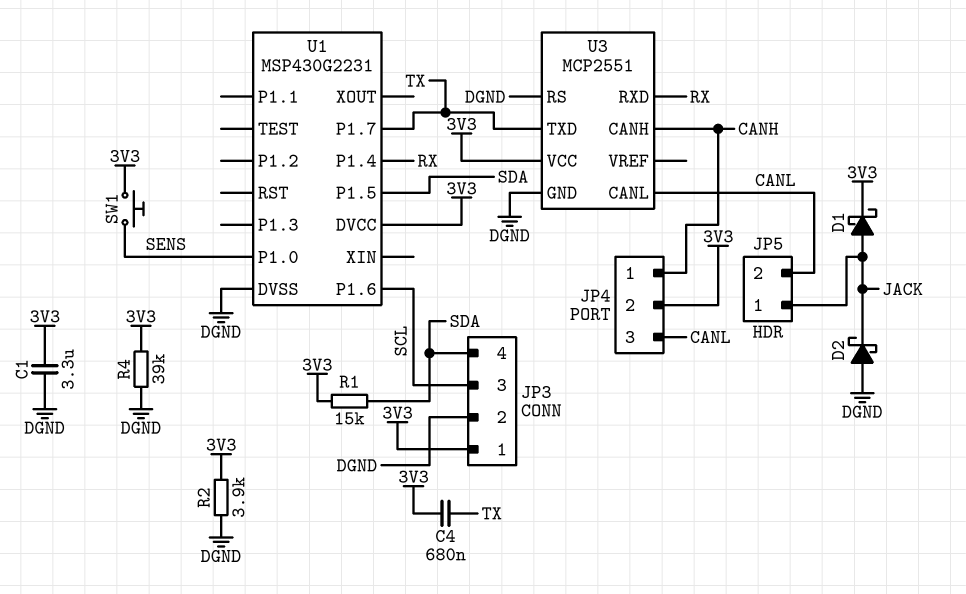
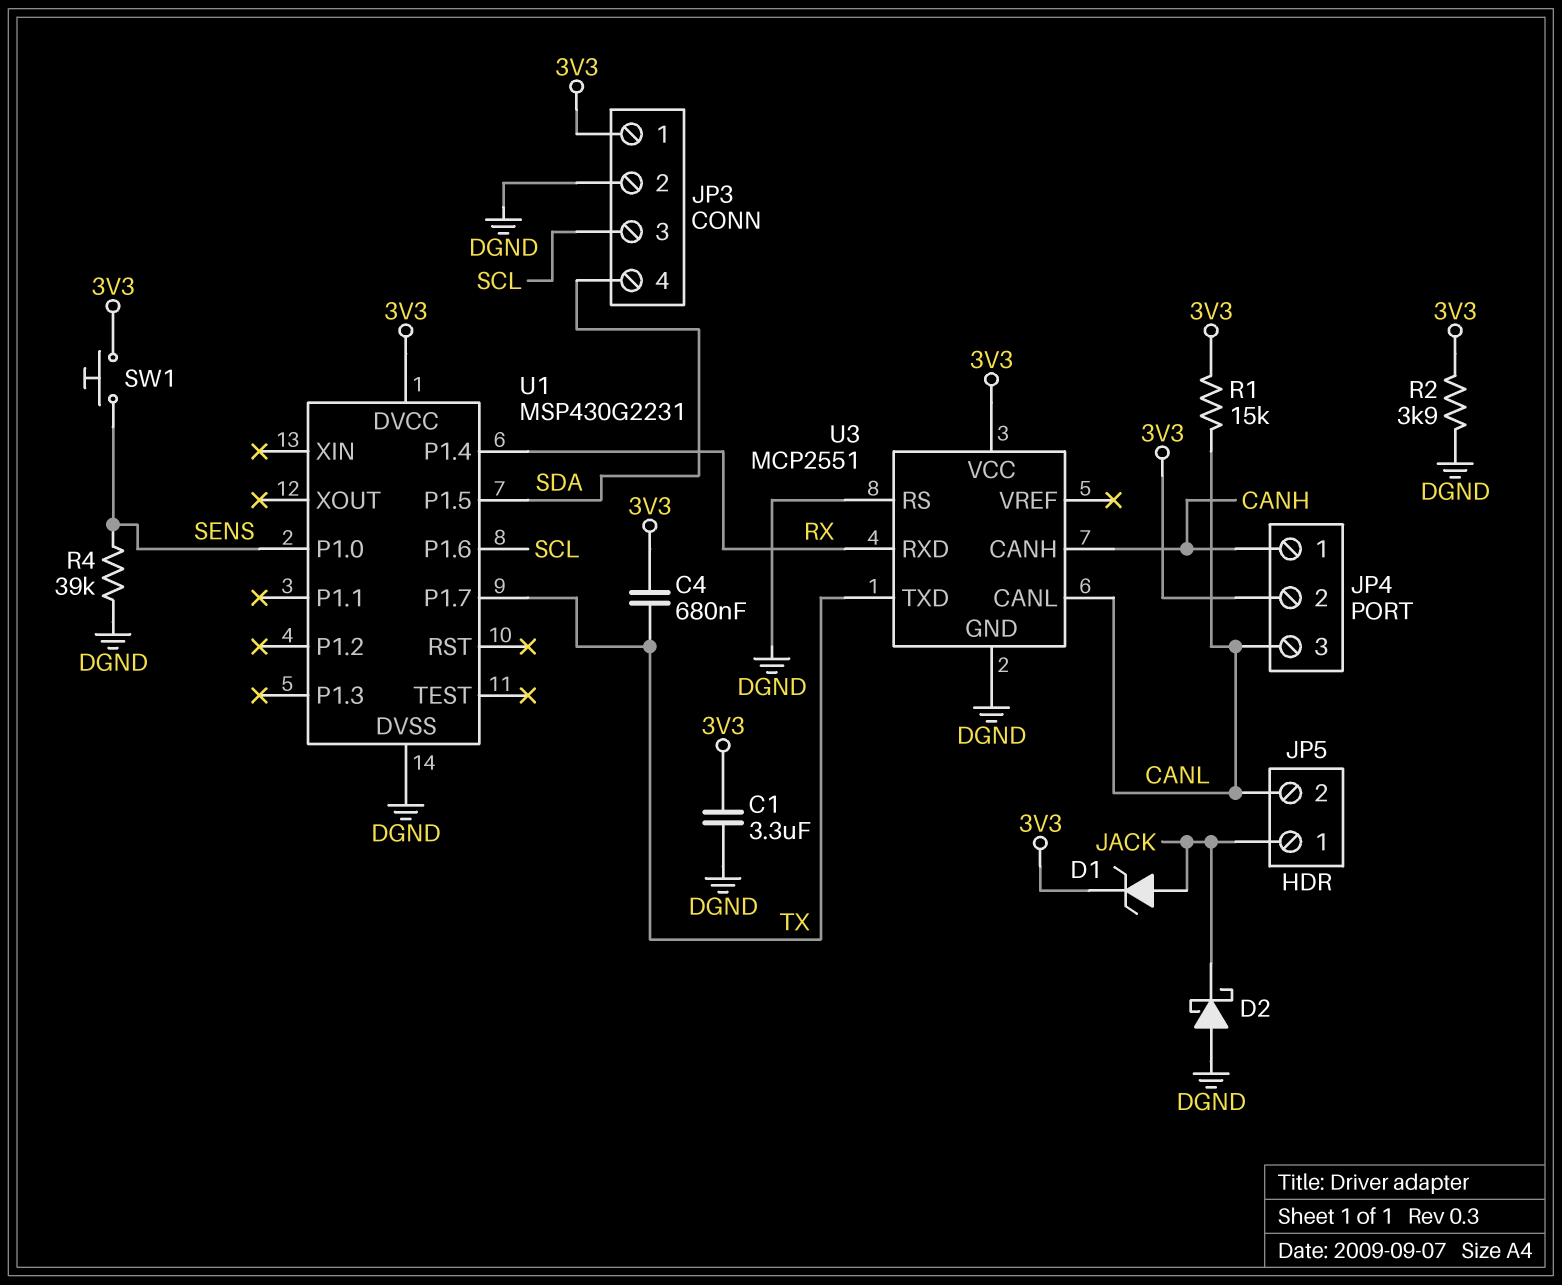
D1: schottky (A JACK, K 3V3) -> zener (A JACK, K 3V3)
R1: 15k (3V3, SDA) -> 15k (3V3, CANL)
R4: 39k (3V3, DGND) -> 39k (DGND, SENS)

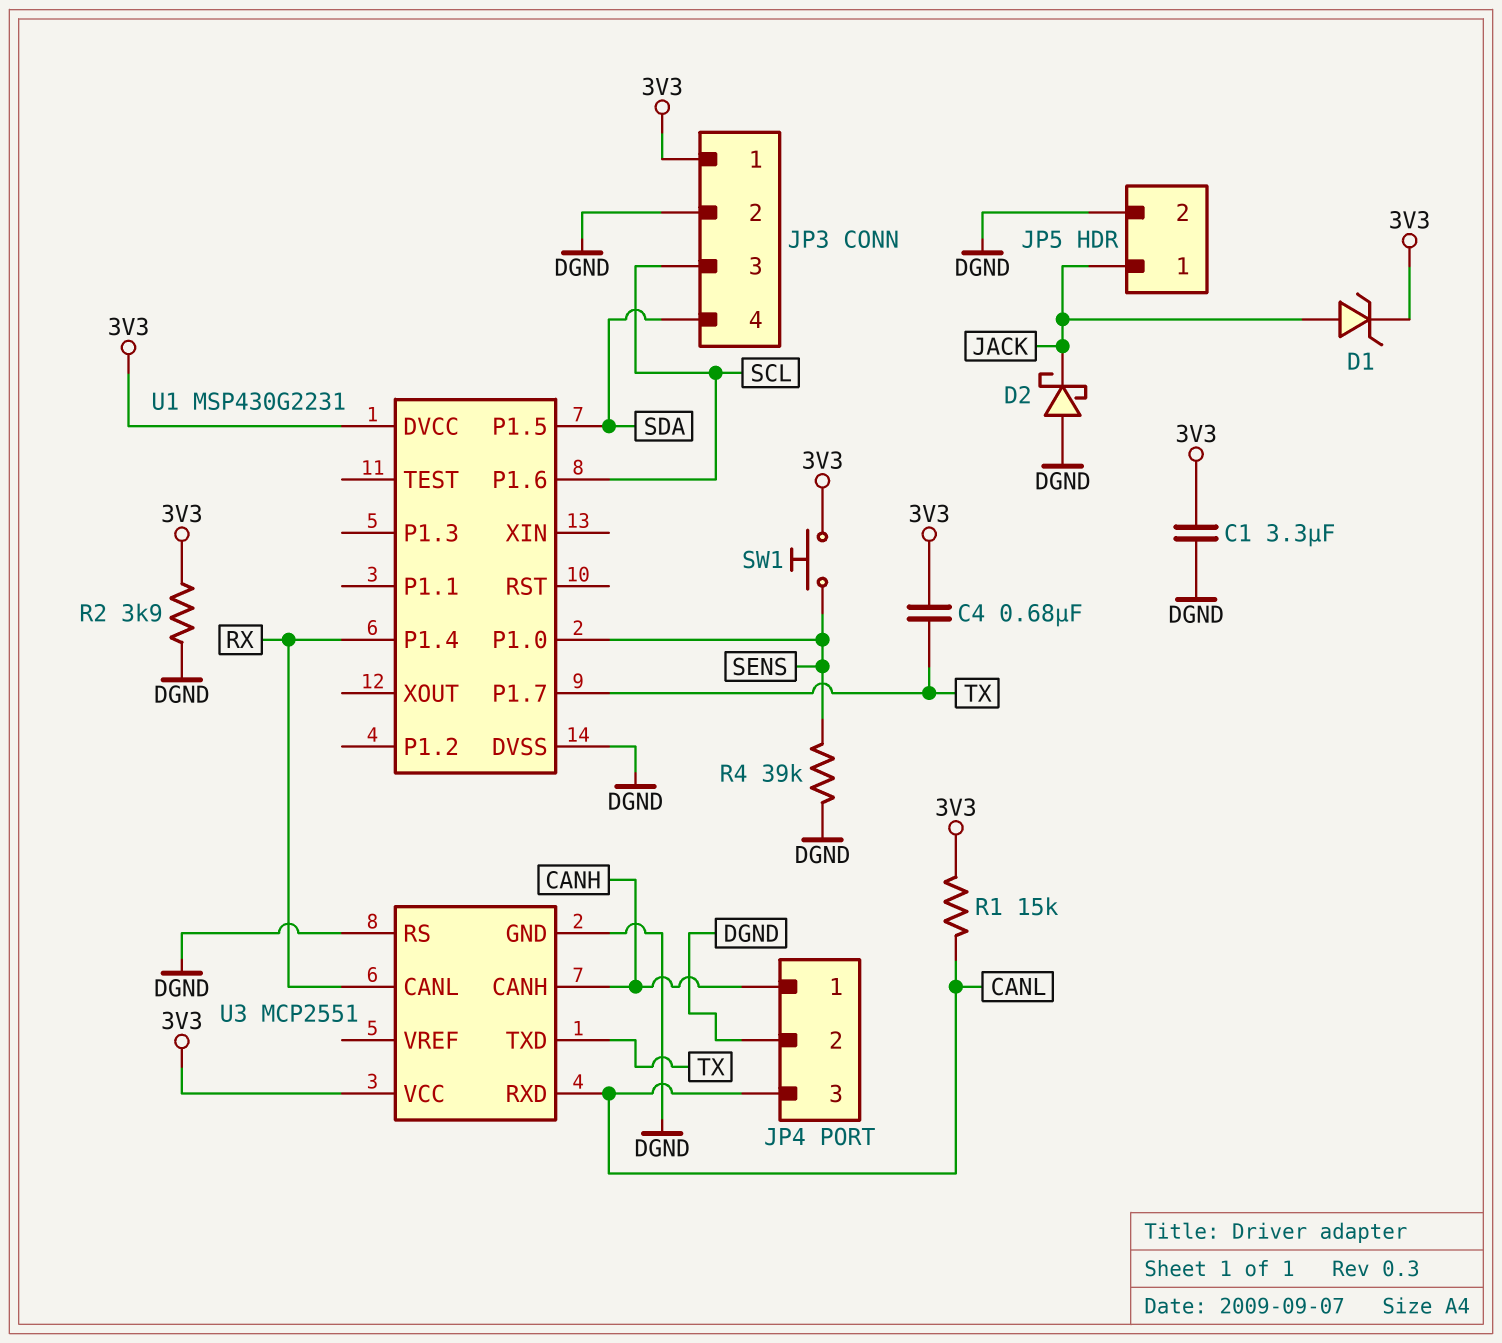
JP4 pin 2: 3V3 -> DGND
JP5 pin 2: CANL -> DGND
U3 pin CANL: CANL -> RX
U3 pin RXD: RX -> CANL

